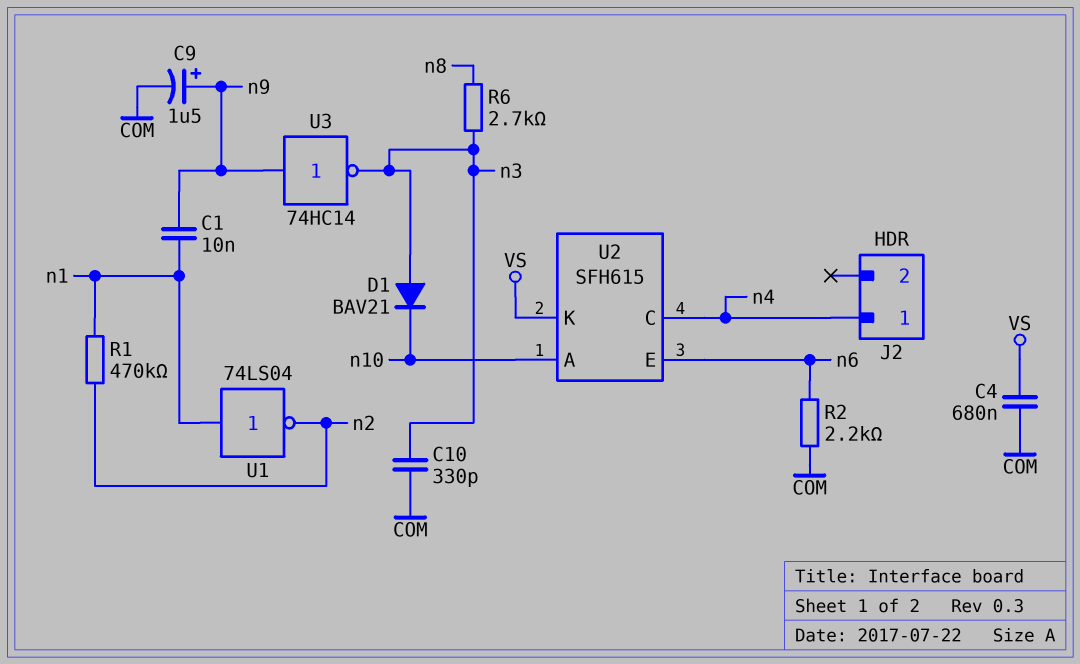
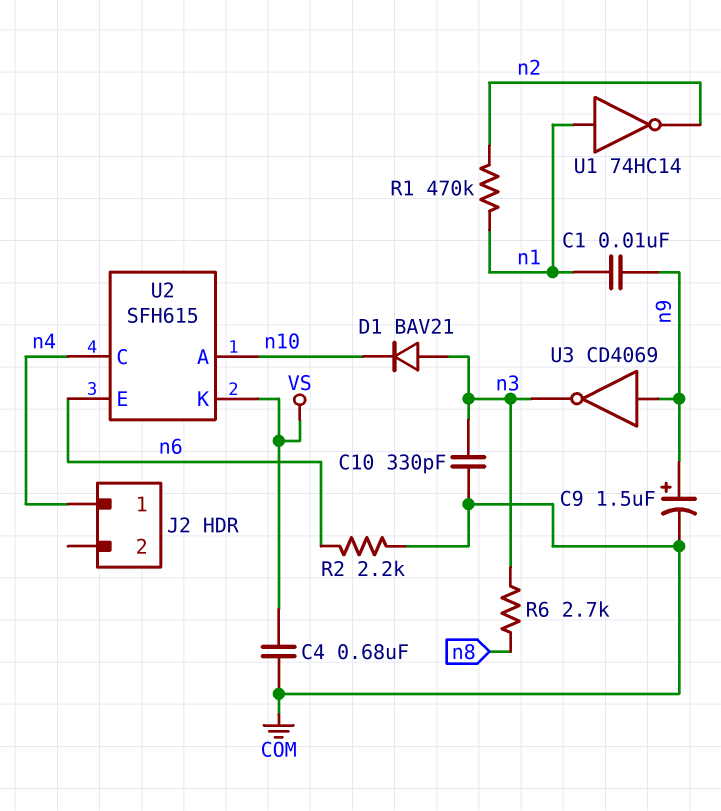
U1: NOT 74LS04 (in n1, out n2) -> NOT 74HC14 (in n1, out n2)
U3: NOT 74HC14 (in n9, out n3) -> NOT CD4069 (in n9, out n3)

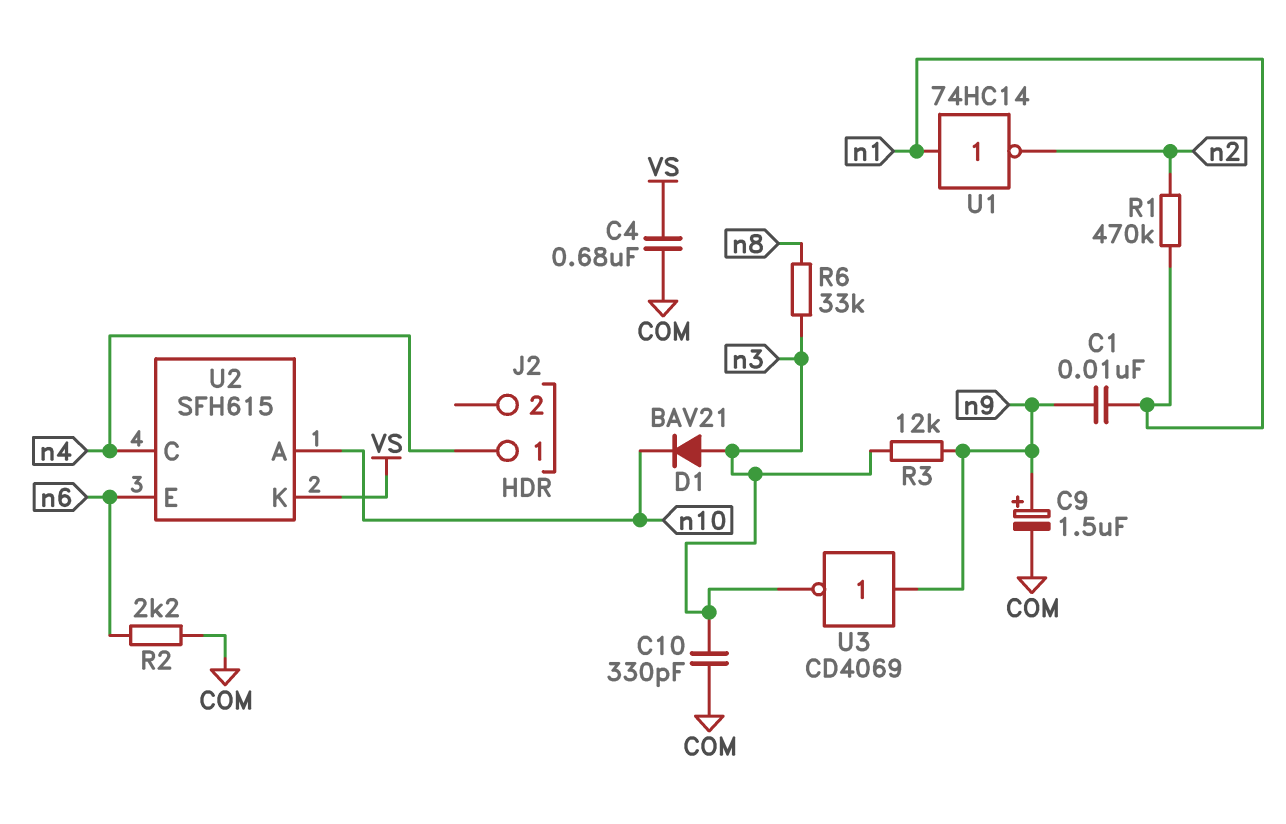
R3: none -> 12k (n3, n9)
R6: 2.7k (n3, n8) -> 33k (n3, n8)

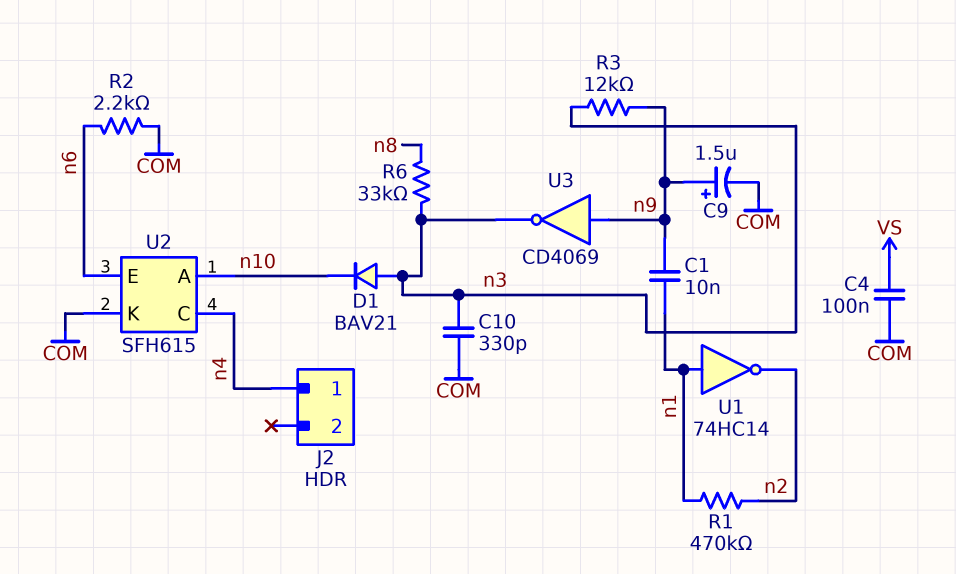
C4: 680nF (COM, VS) -> 100nF (COM, VS)
U2 pin K: VS -> COM

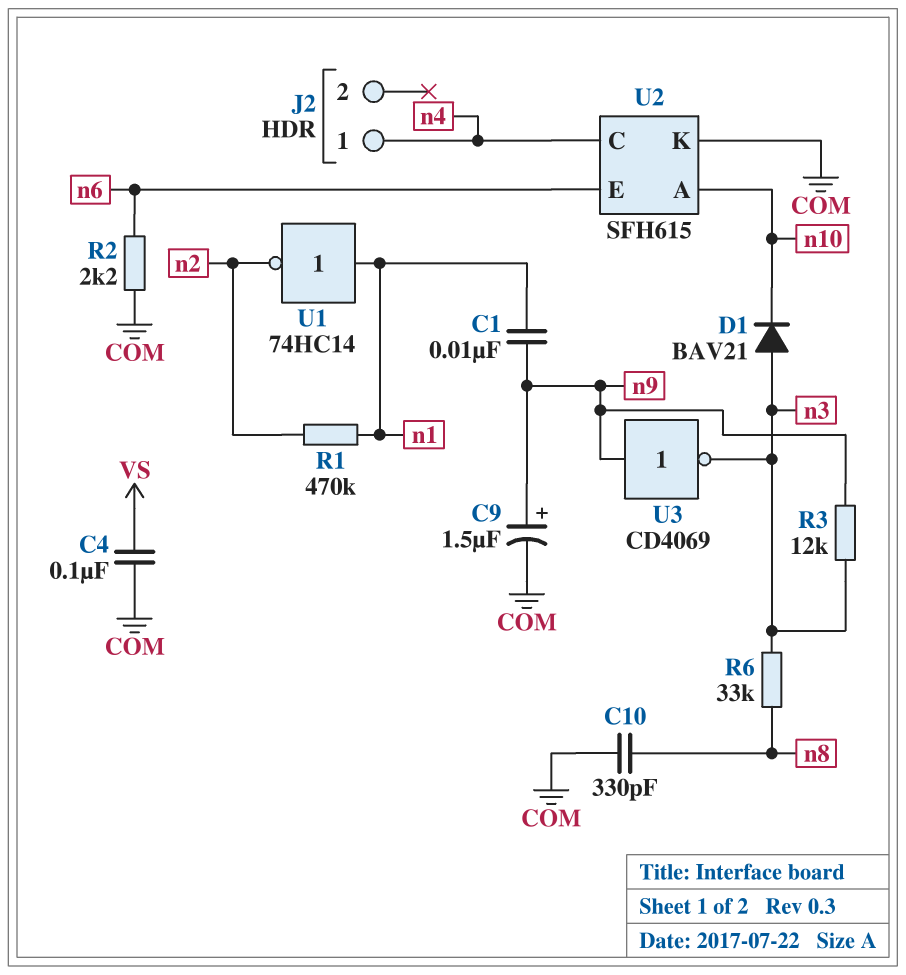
C10: 330pF (COM, n3) -> 330pF (COM, n8)

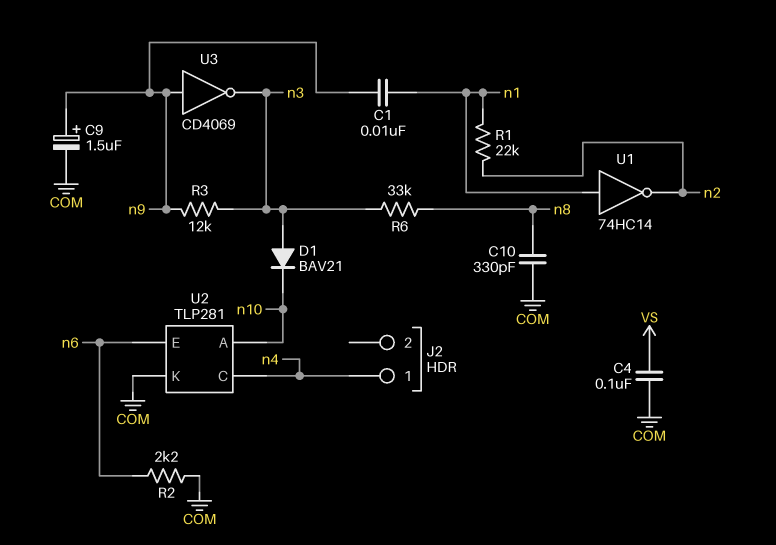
R1: 470k (n1, n2) -> 22k (n1, n2)
U2: SFH615 -> TLP281

